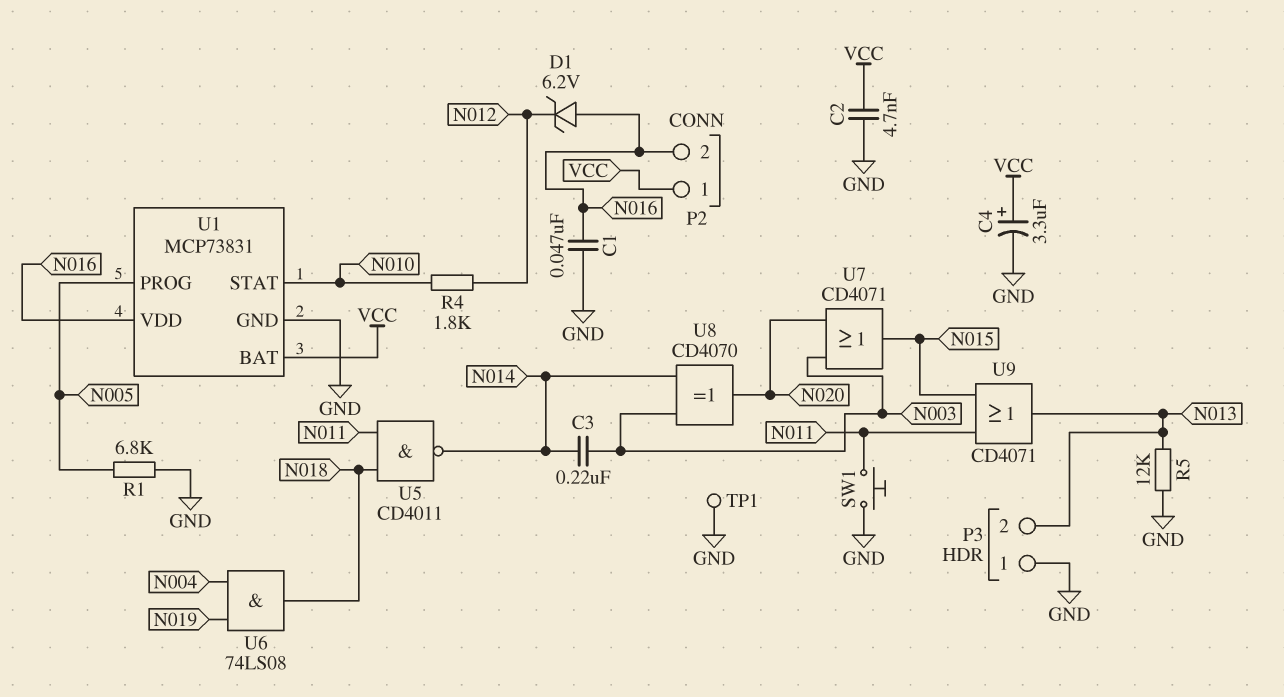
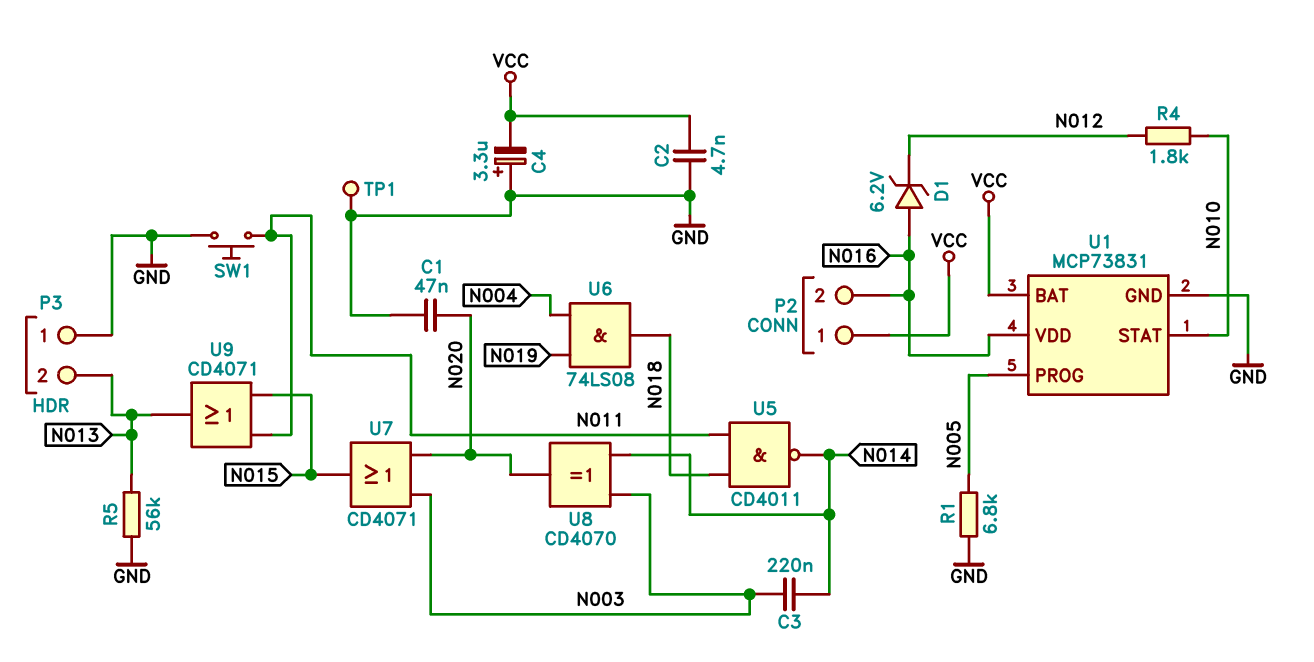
C1: 47nF (GND, N016) -> 47nF (GND, N020)
C4: 3.3uF (plus VCC, minus GND) -> 3.3uF (plus GND, minus VCC)
R5: 12k (GND, N013) -> 56k (GND, N013)

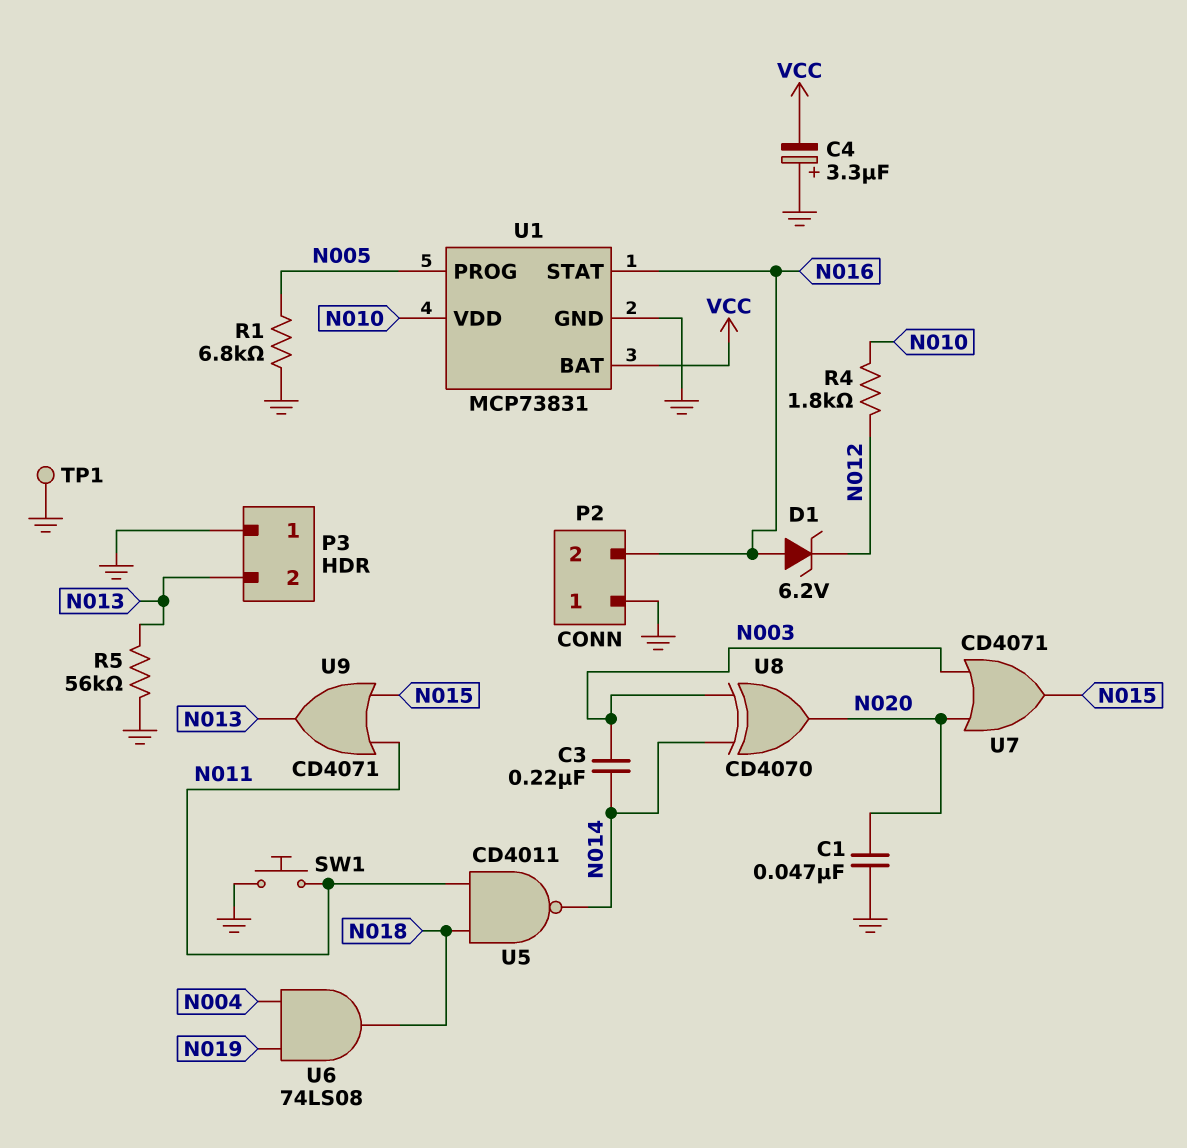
C2: 4.7nF (GND, VCC) -> none
P2 pin 1: VCC -> GND
U1 pin STAT: N010 -> N016
U1 pin VDD: N016 -> N010

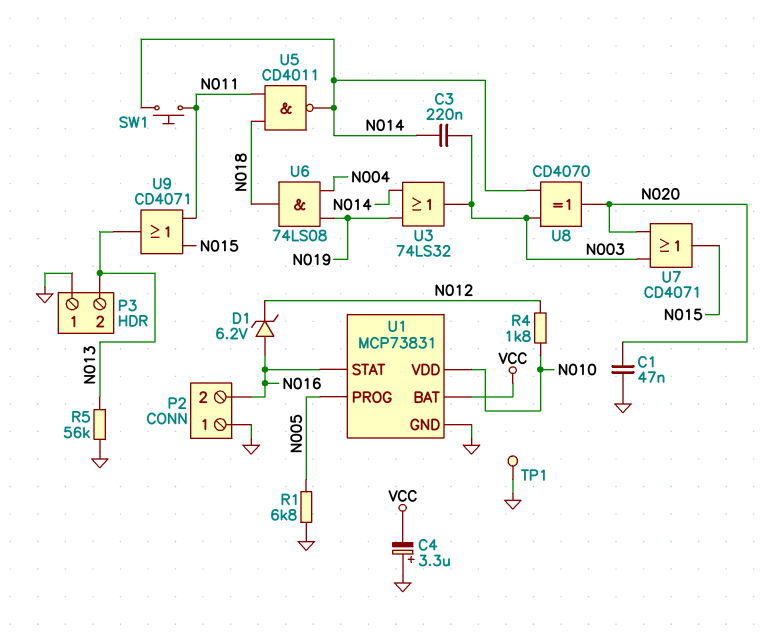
SW1: button (GND, N011) -> button (N011, N014)
U3: none -> OR 74LS32 (in N014, in N019, out N003)

